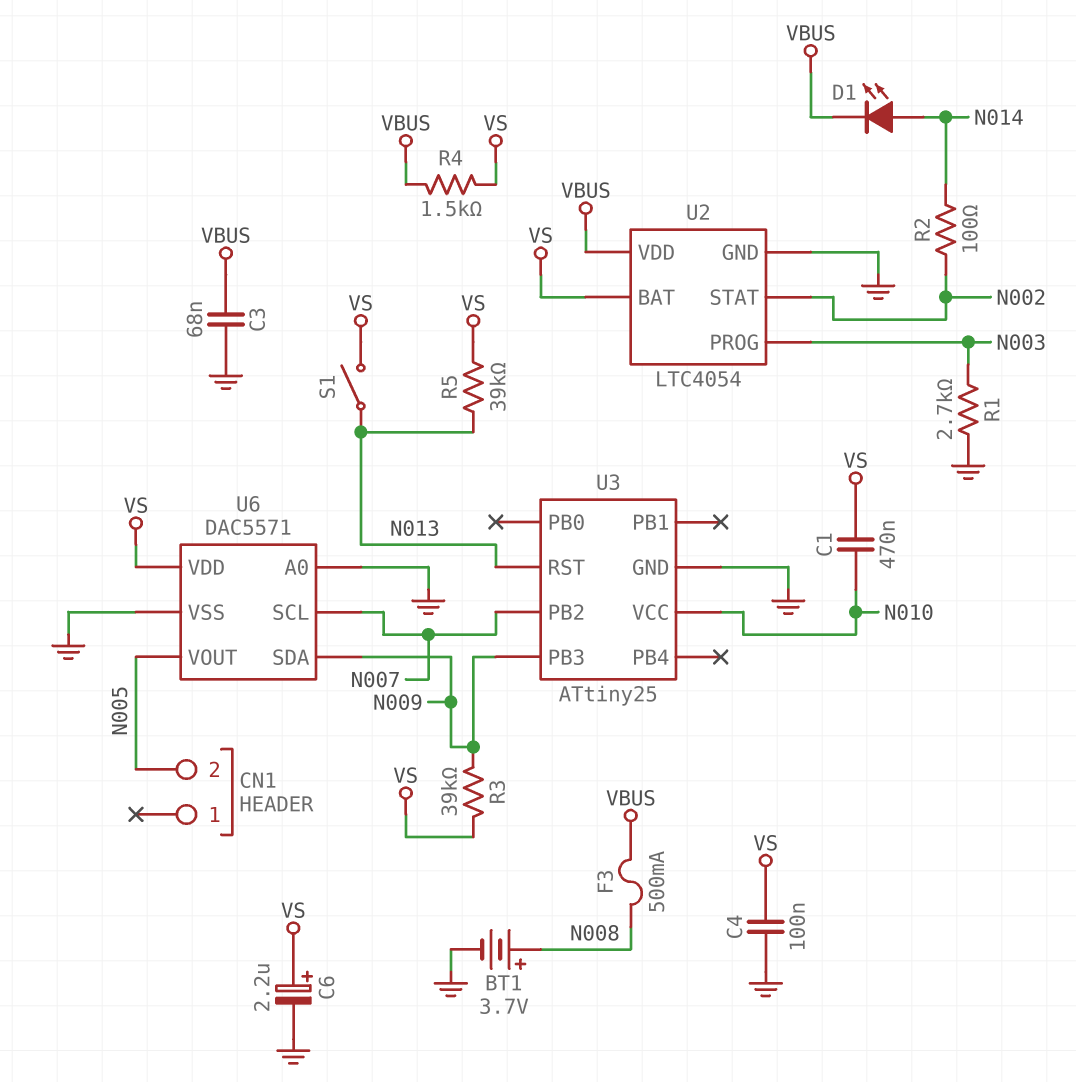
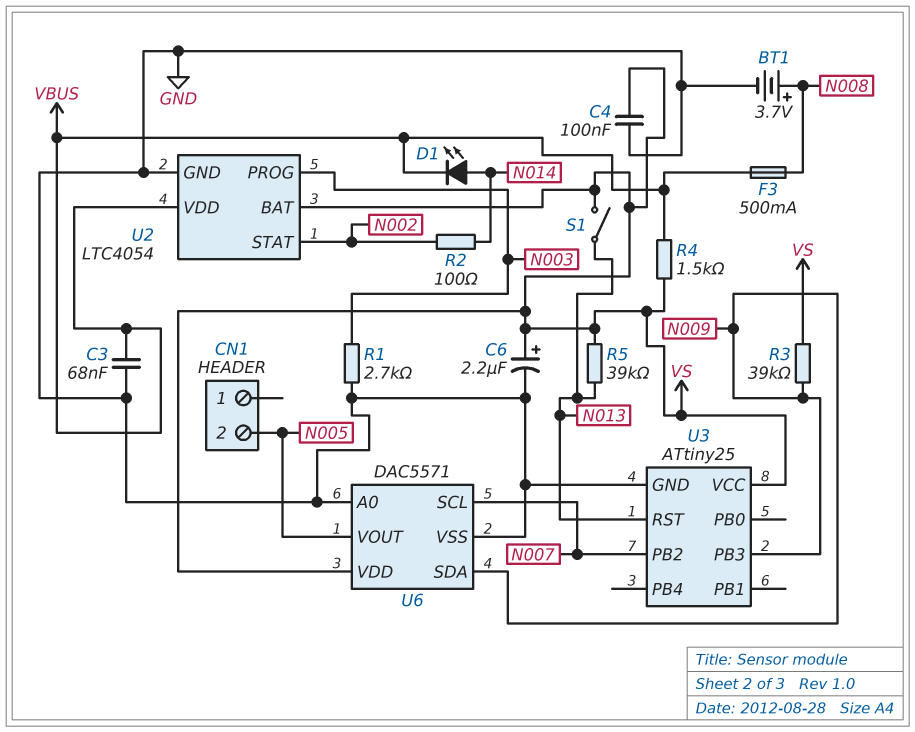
C1: 470nF (N010, VS) -> none
U3 pin VCC: N010 -> VS

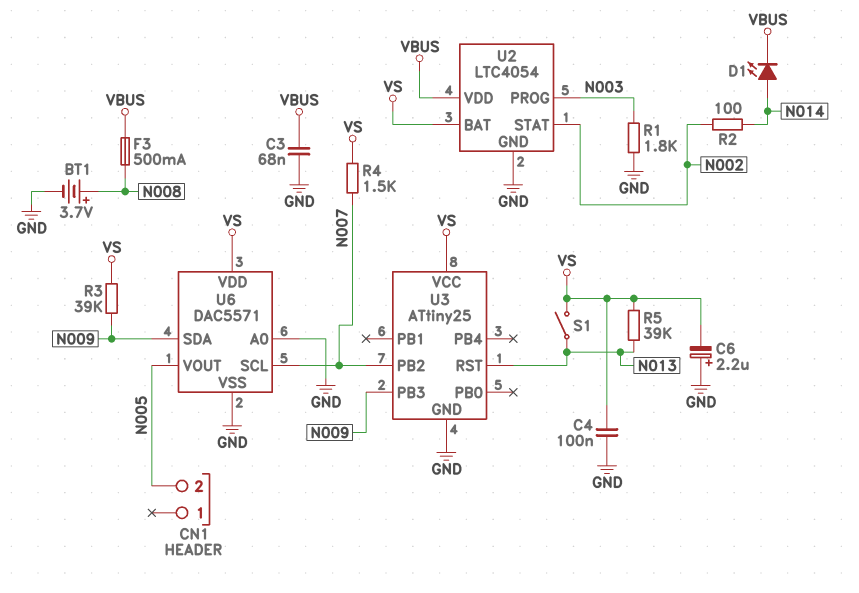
C6: 2.2uF (plus VS, minus GND) -> 2.2uF (plus GND, minus VS)
R1: 2.7k (GND, N003) -> 1.8k (GND, N003)
R4: 1.5k (VBUS, VS) -> 1.5k (N007, VS)

